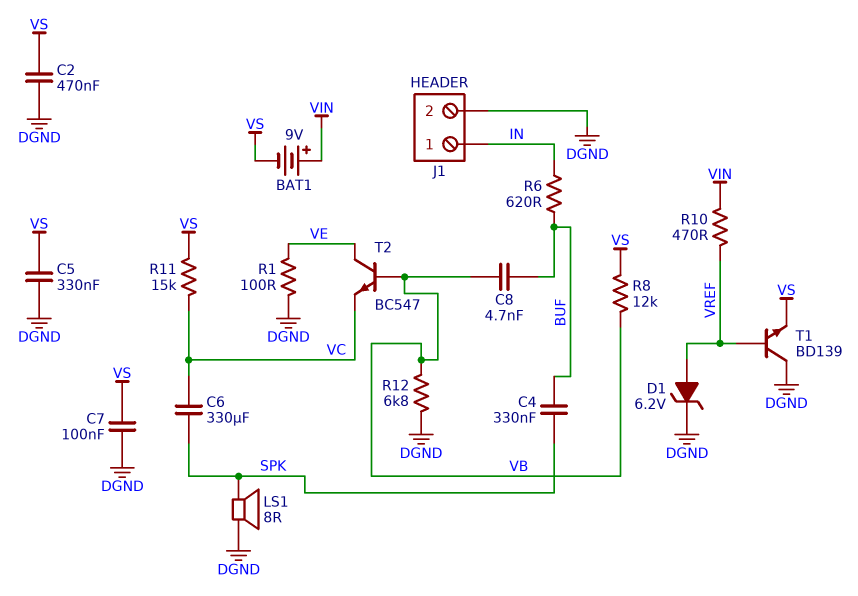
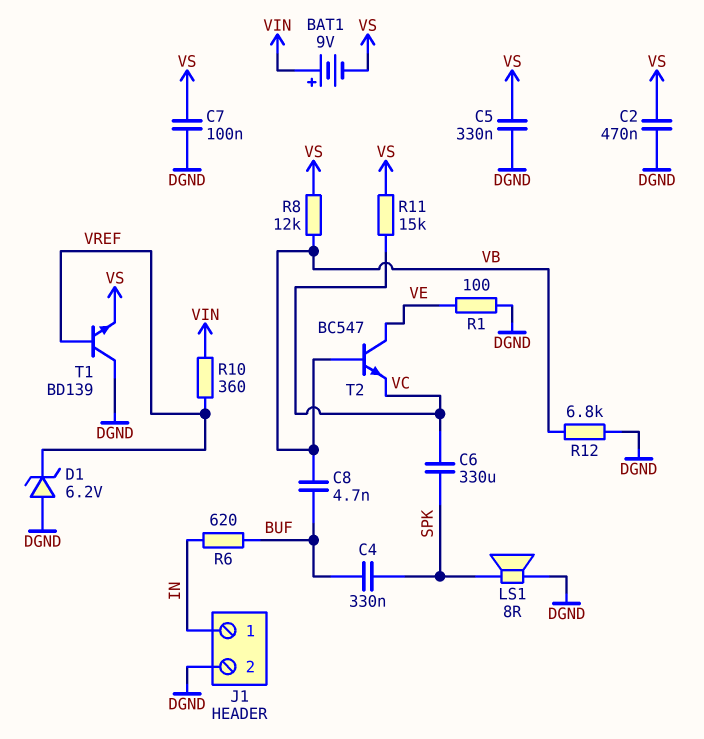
D1: zener 6.2V (A VREF, K DGND) -> zener 6.2V (A DGND, K VREF)
R10: 470 (VIN, VREF) -> 360 (VIN, VREF)

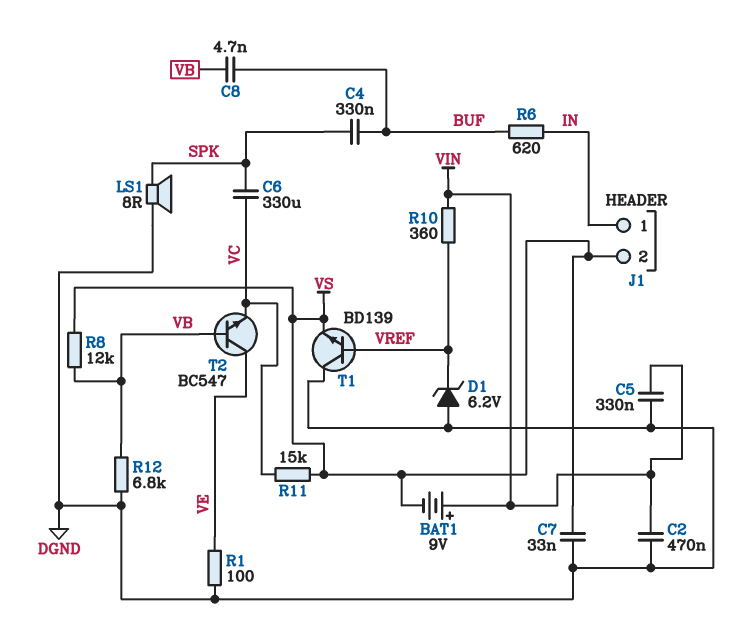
C2: 470nF (DGND, VS) -> 470nF (DGND, VIN)
C5: 330nF (DGND, VS) -> 330nF (DGND, VIN)
C7: 100nF (DGND, VS) -> 33nF (DGND, VS)
J1 pin 2: DGND -> VS

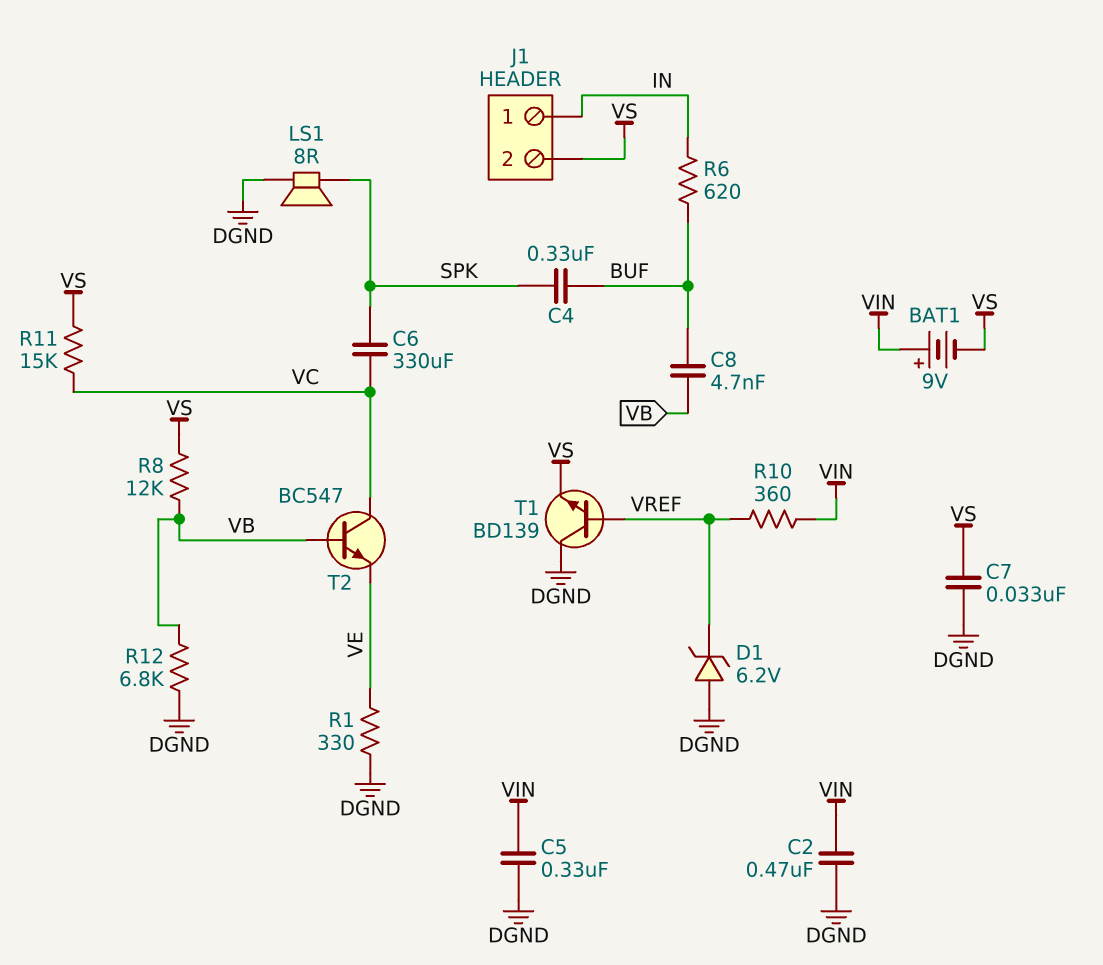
R1: 100 (DGND, VE) -> 330 (DGND, VE)
T2: NPN BC547 (B VB, C VE, E VC) -> NPN BC547 (B VB, C VC, E VE)

